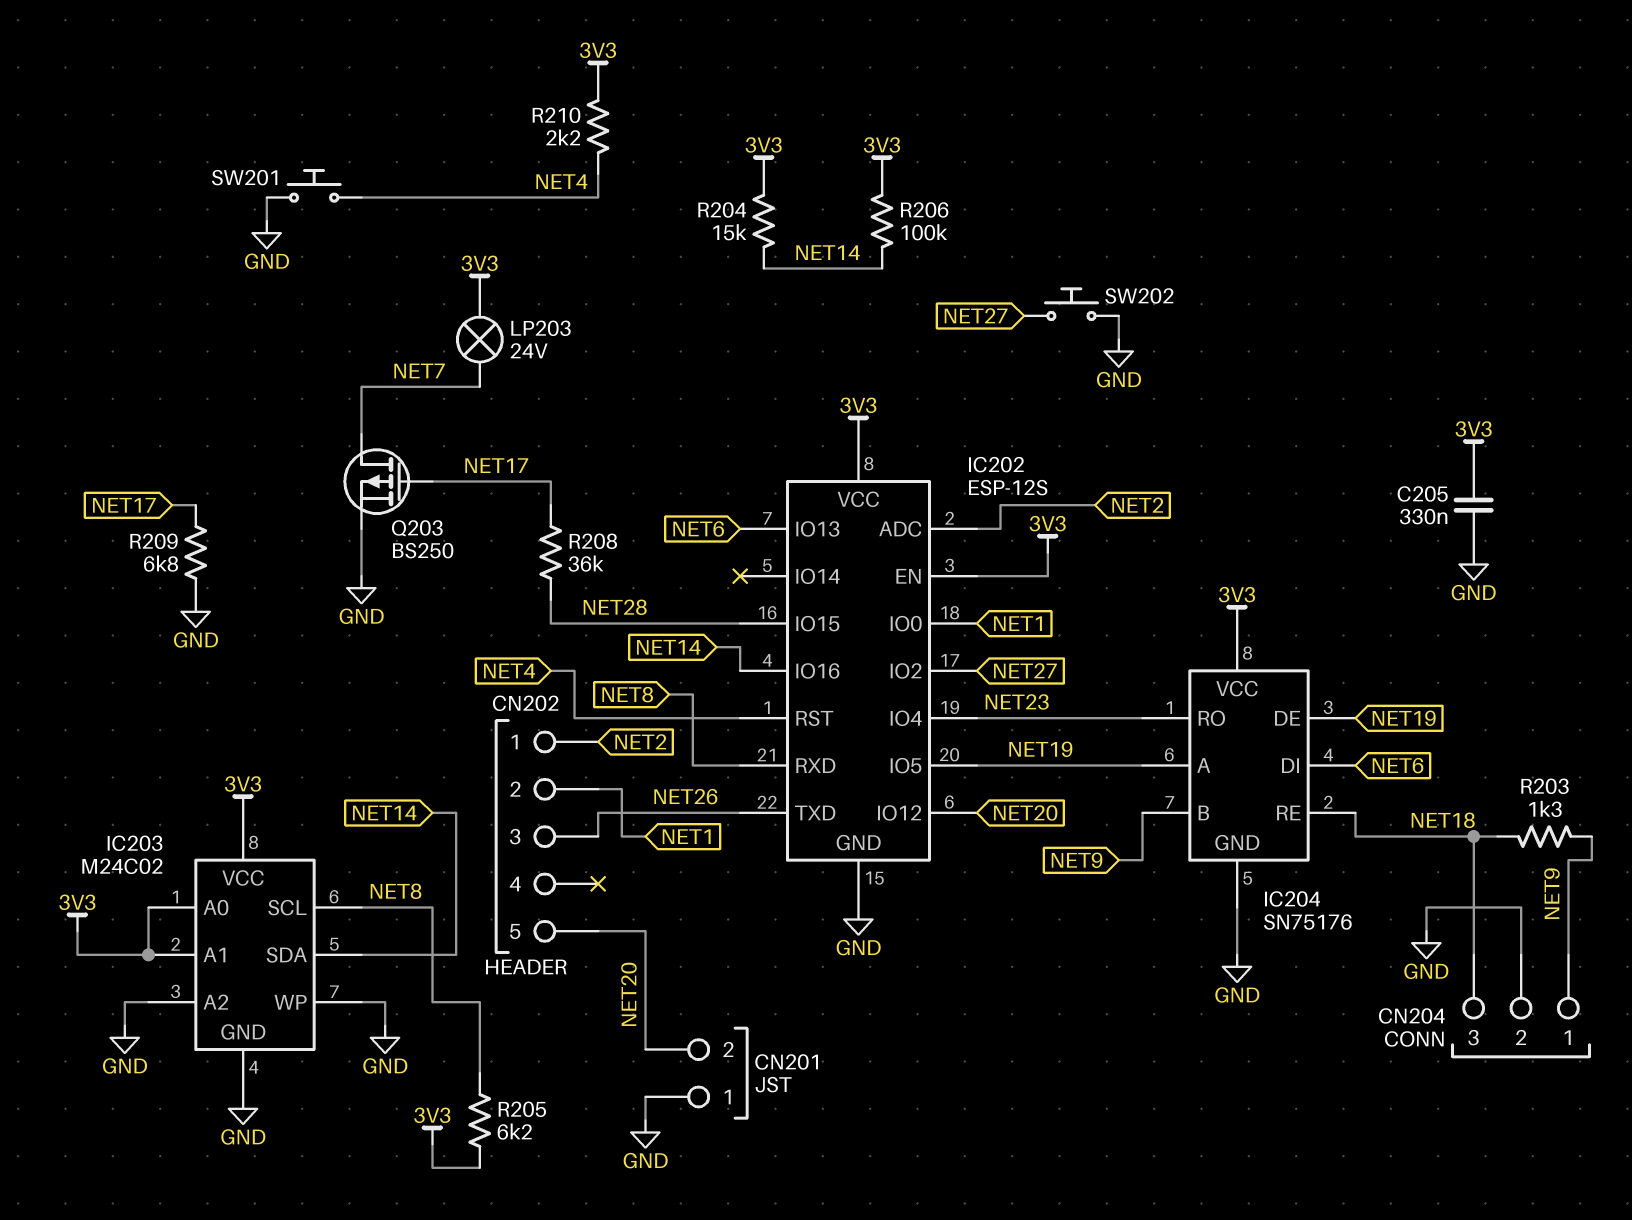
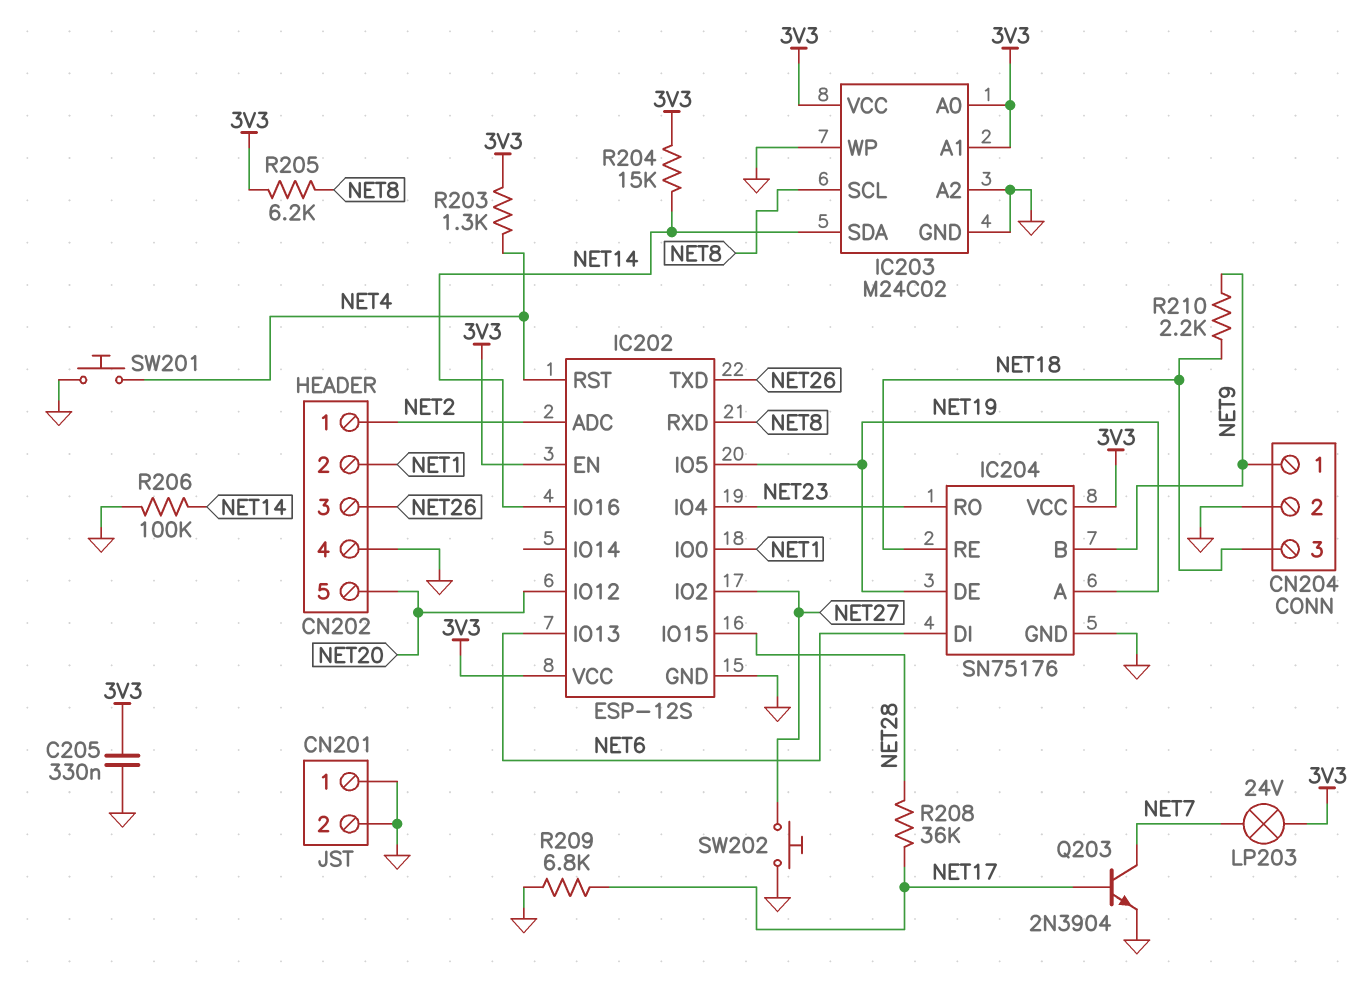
CN201 pin 2: NET20 -> GND
CN202 pin 4: none -> GND
Q203: PMOS BS250 (G NET17, D NET7, S GND) -> NPN 2N3904 (B NET17, C NET7, E GND)
R203: 1.3k (NET9, NET18) -> 1.3k (3V3, NET4)
R206: 100k (3V3, NET14) -> 100k (GND, NET14)
R210: 2.2k (3V3, NET4) -> 2.2k (NET9, NET18)

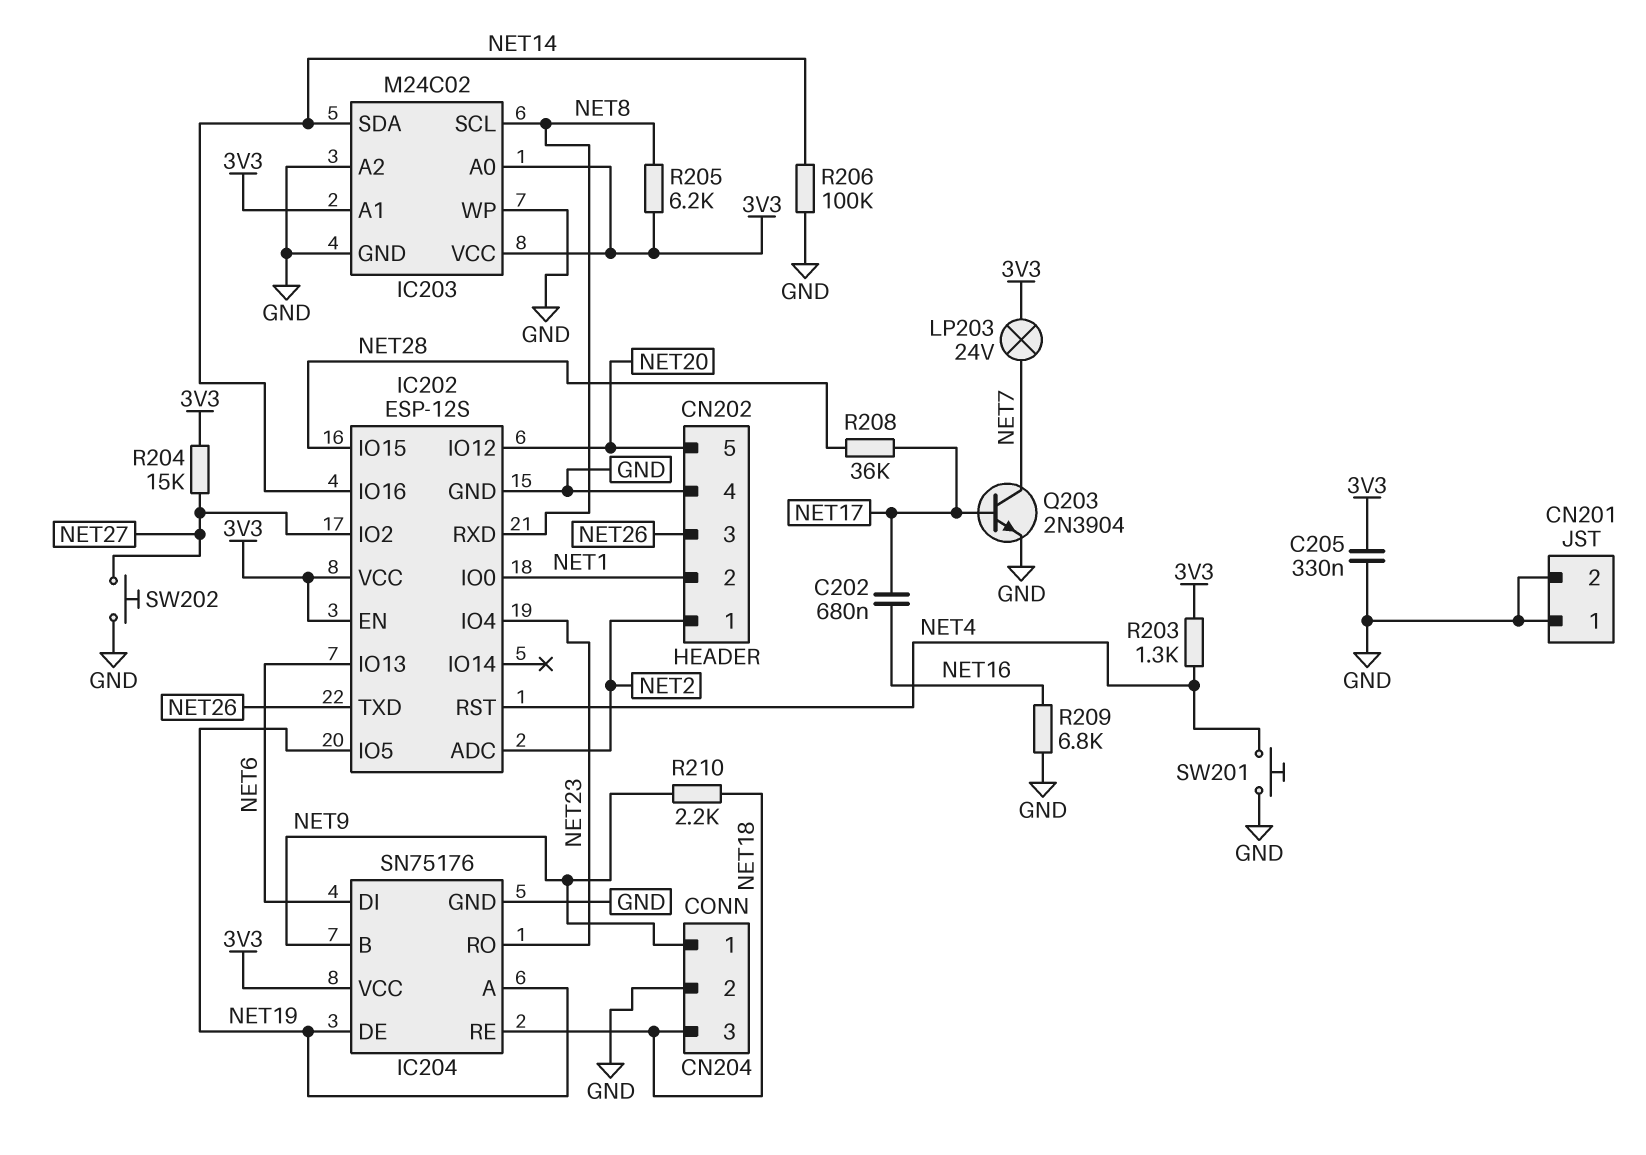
C202: none -> 680nF (NET16, NET17)
R204: 15k (3V3, NET14) -> 15k (3V3, NET27)
R209: 6.8k (GND, NET17) -> 6.8k (GND, NET16)

